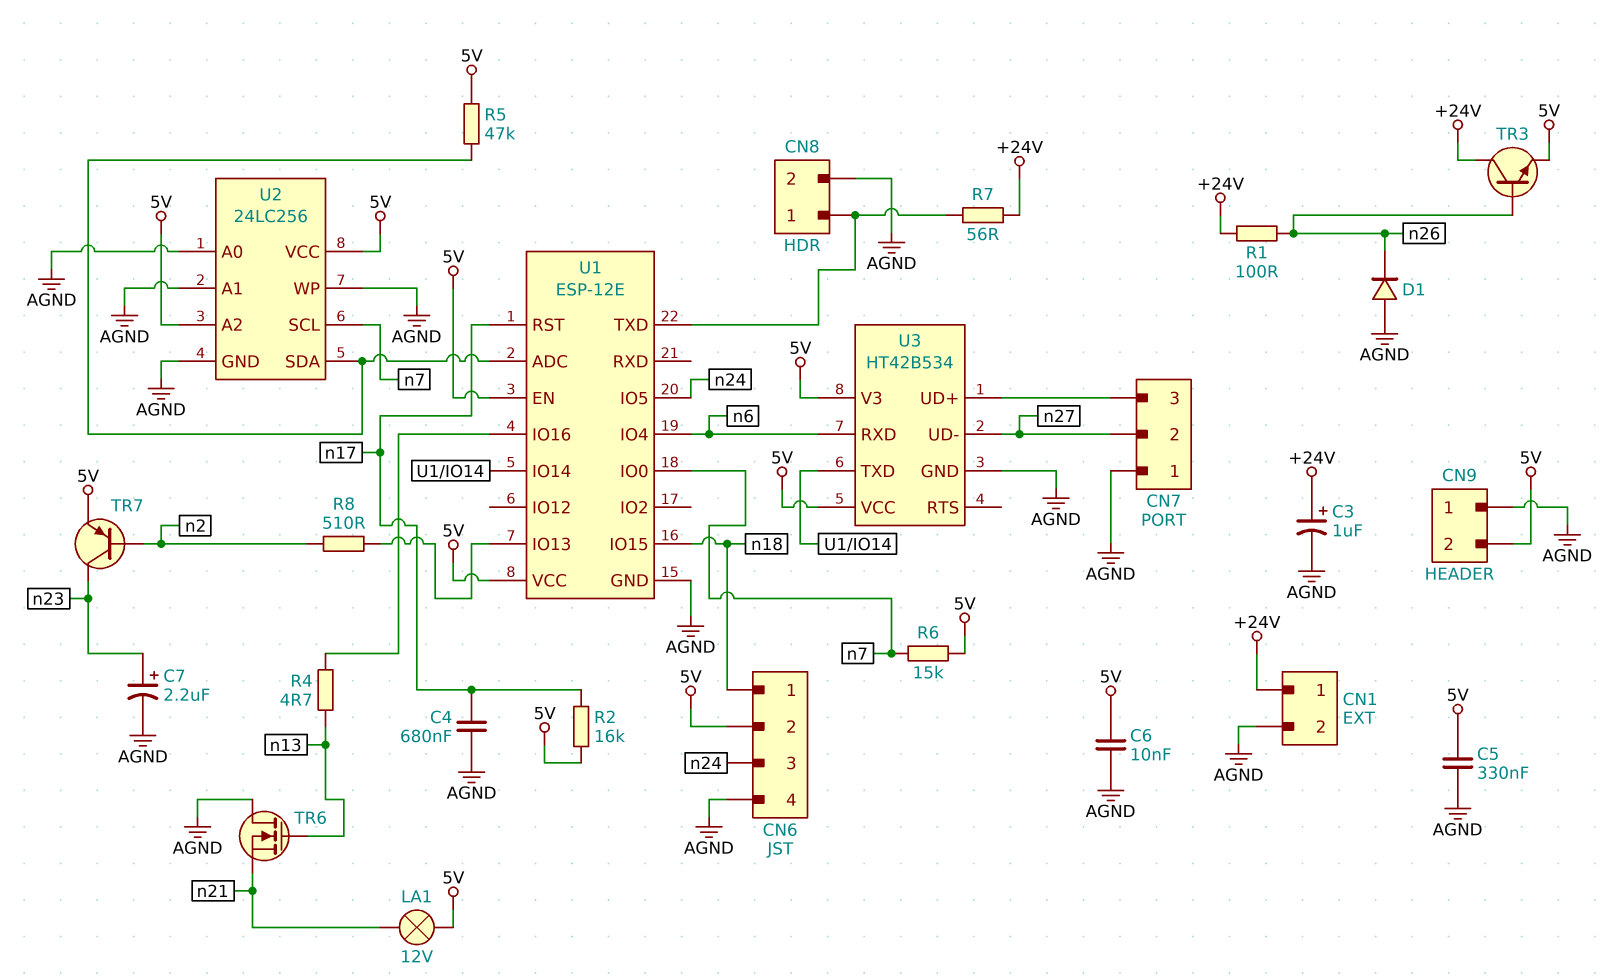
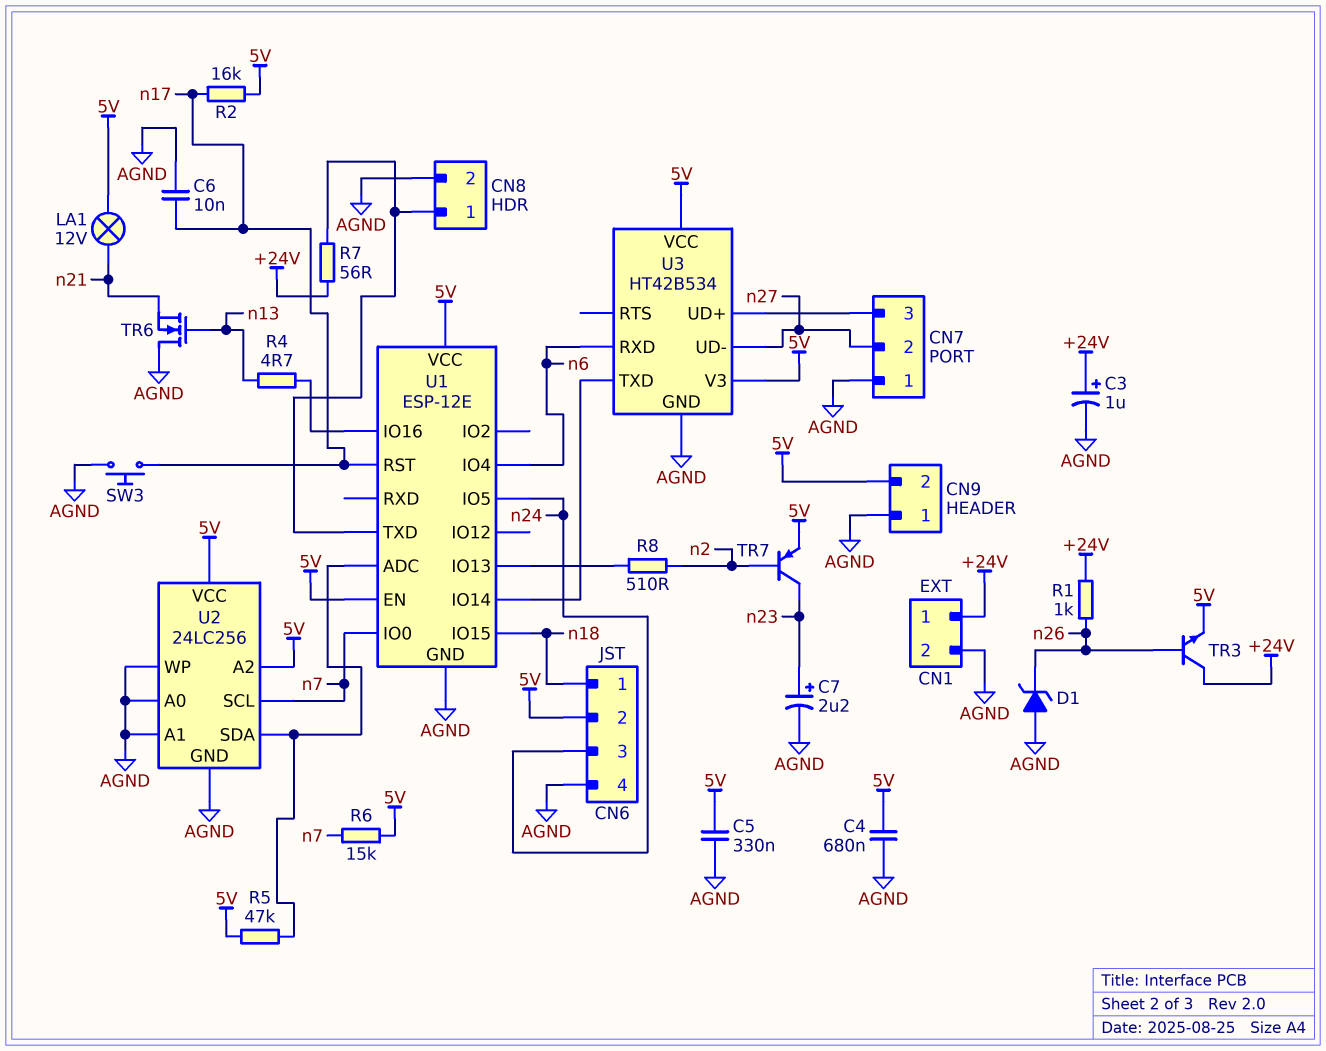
C4: 680nF (AGND, n17) -> 680nF (5V, AGND)
C6: 10nF (5V, AGND) -> 10nF (AGND, n17)
D1: diode (A AGND, K n26) -> zener (A AGND, K n26)
R1: 100 (+24V, n26) -> 1k (+24V, n26)
SW3: none -> button (AGND, n17)

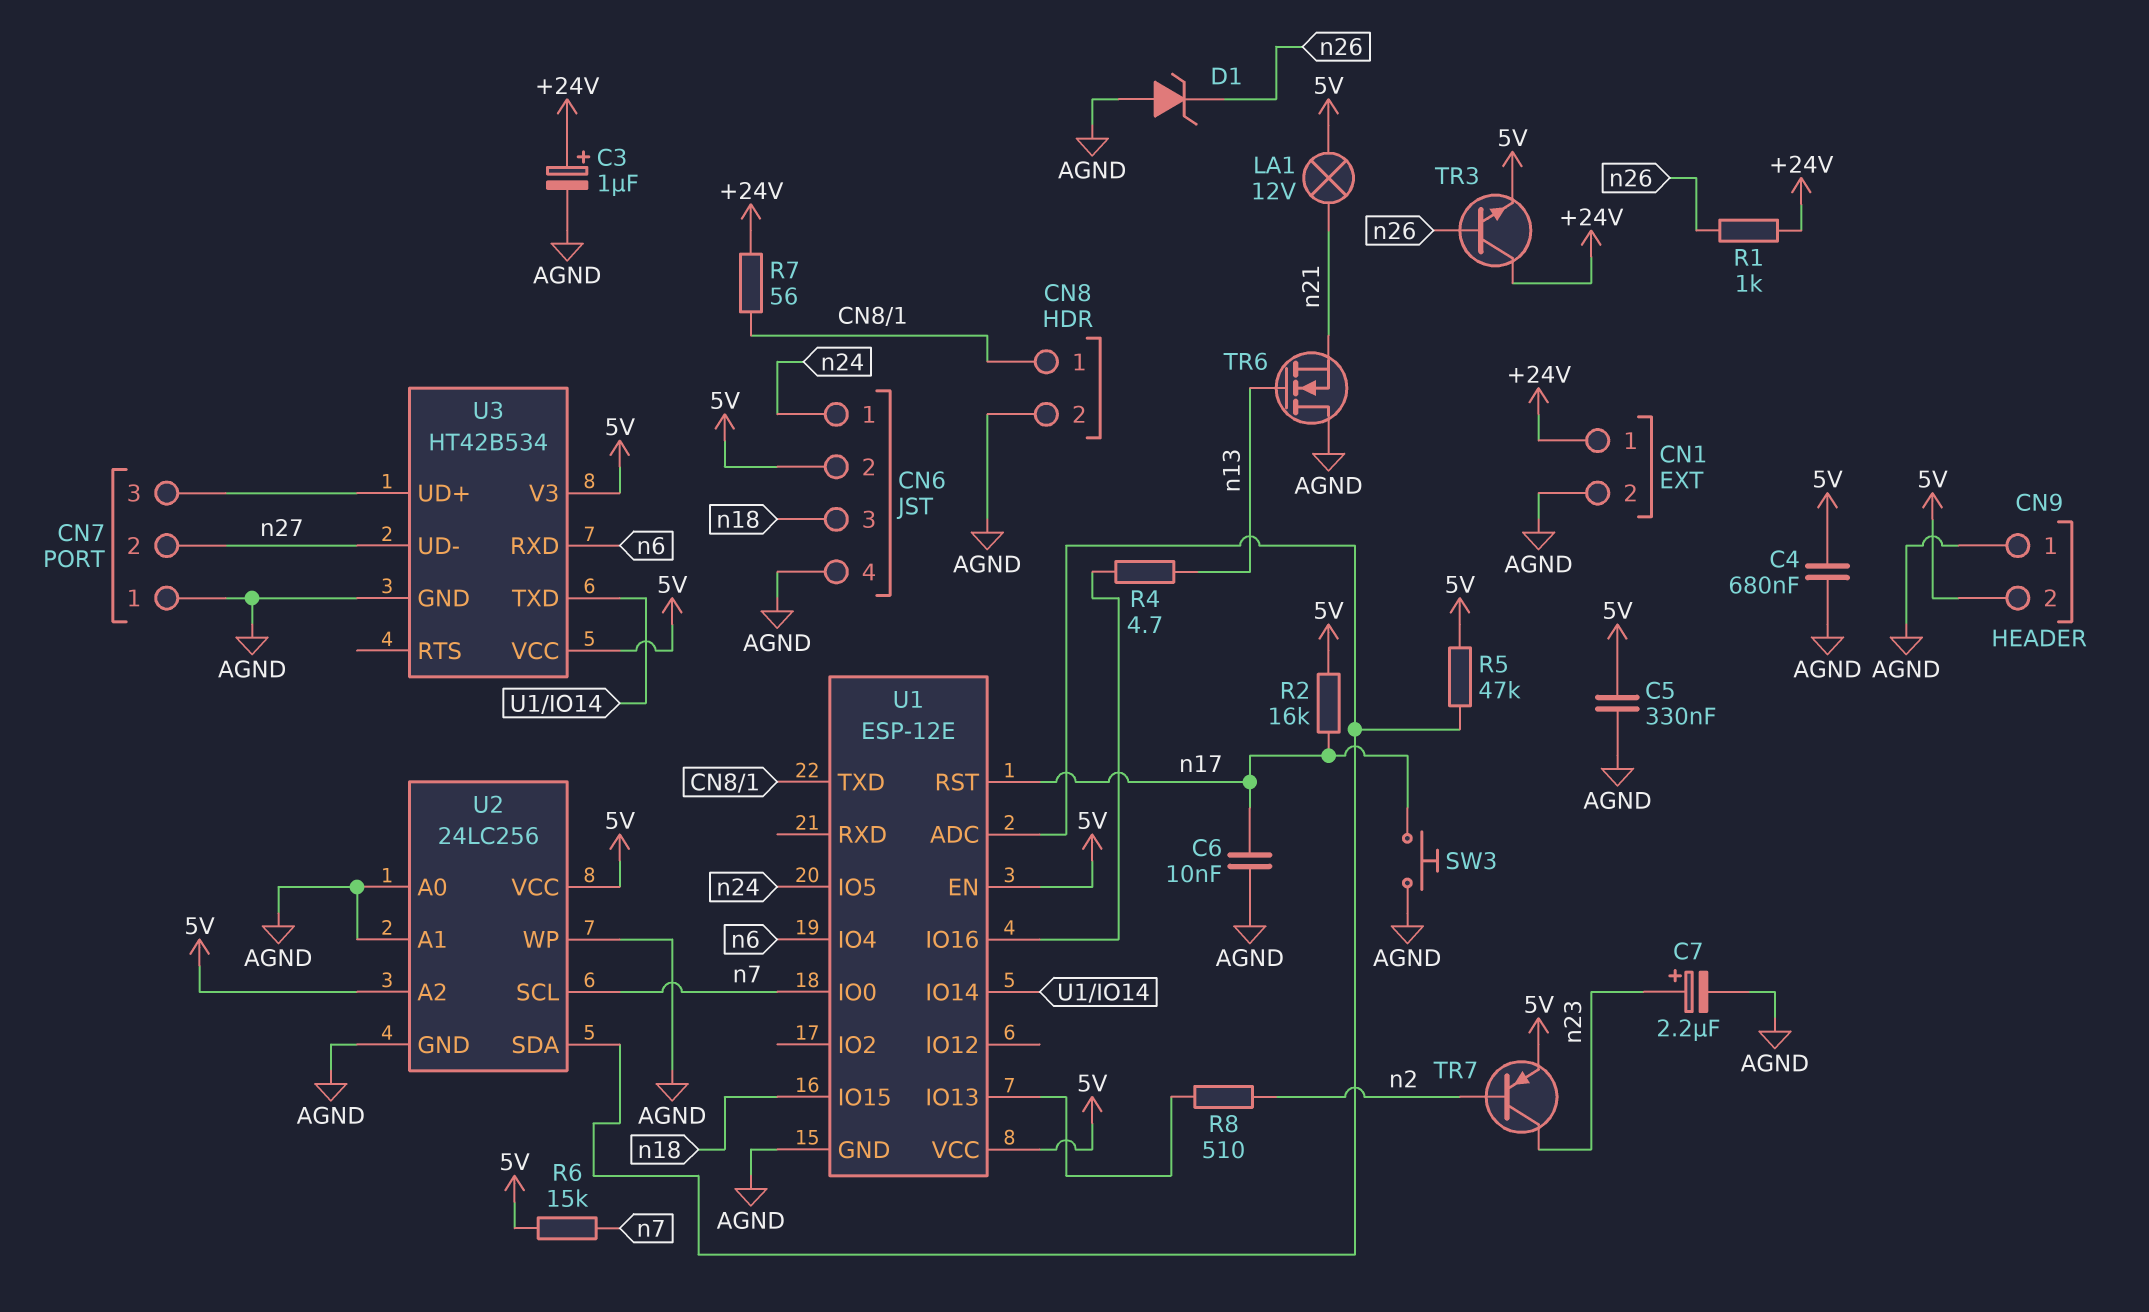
CN6 pin 1: n18 -> n24
CN6 pin 3: n24 -> n18

